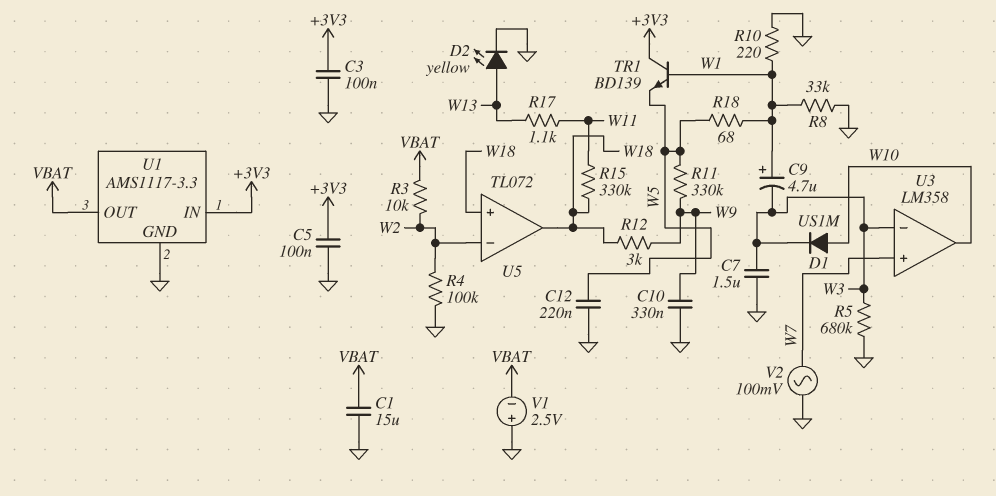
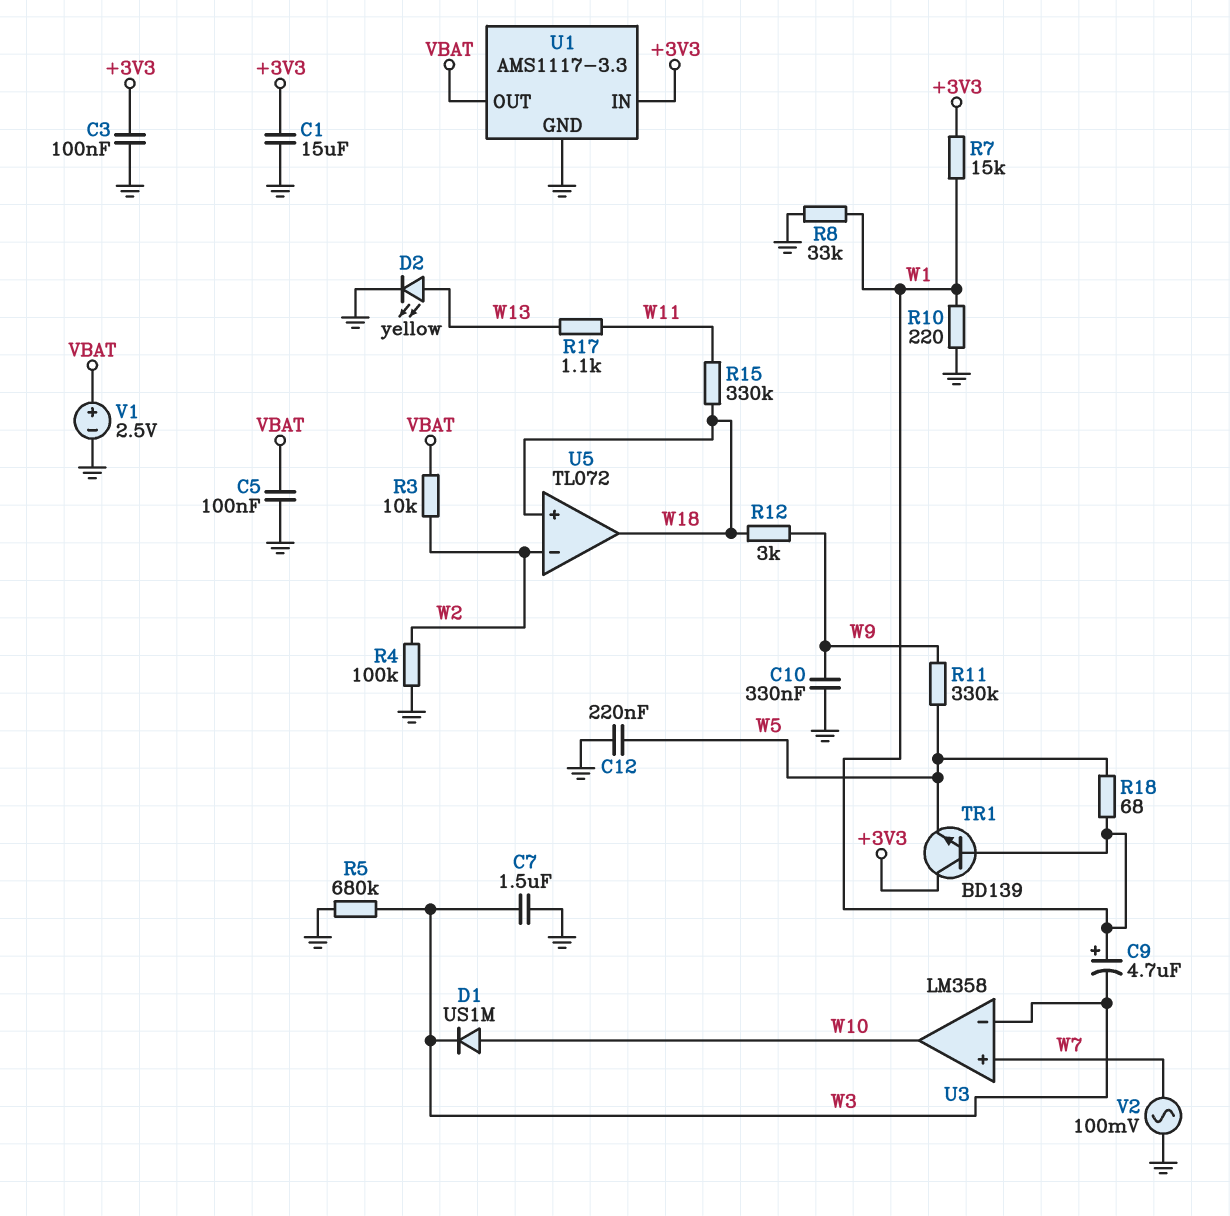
C1: 15uF (GND, VBAT) -> 15uF (+3V3, GND)
C5: 100nF (+3V3, GND) -> 100nF (GND, VBAT)
R7: none -> 15k (+3V3, W1)
V1: 2.5V (plus GND, minus VBAT) -> 2.5V (plus VBAT, minus GND)

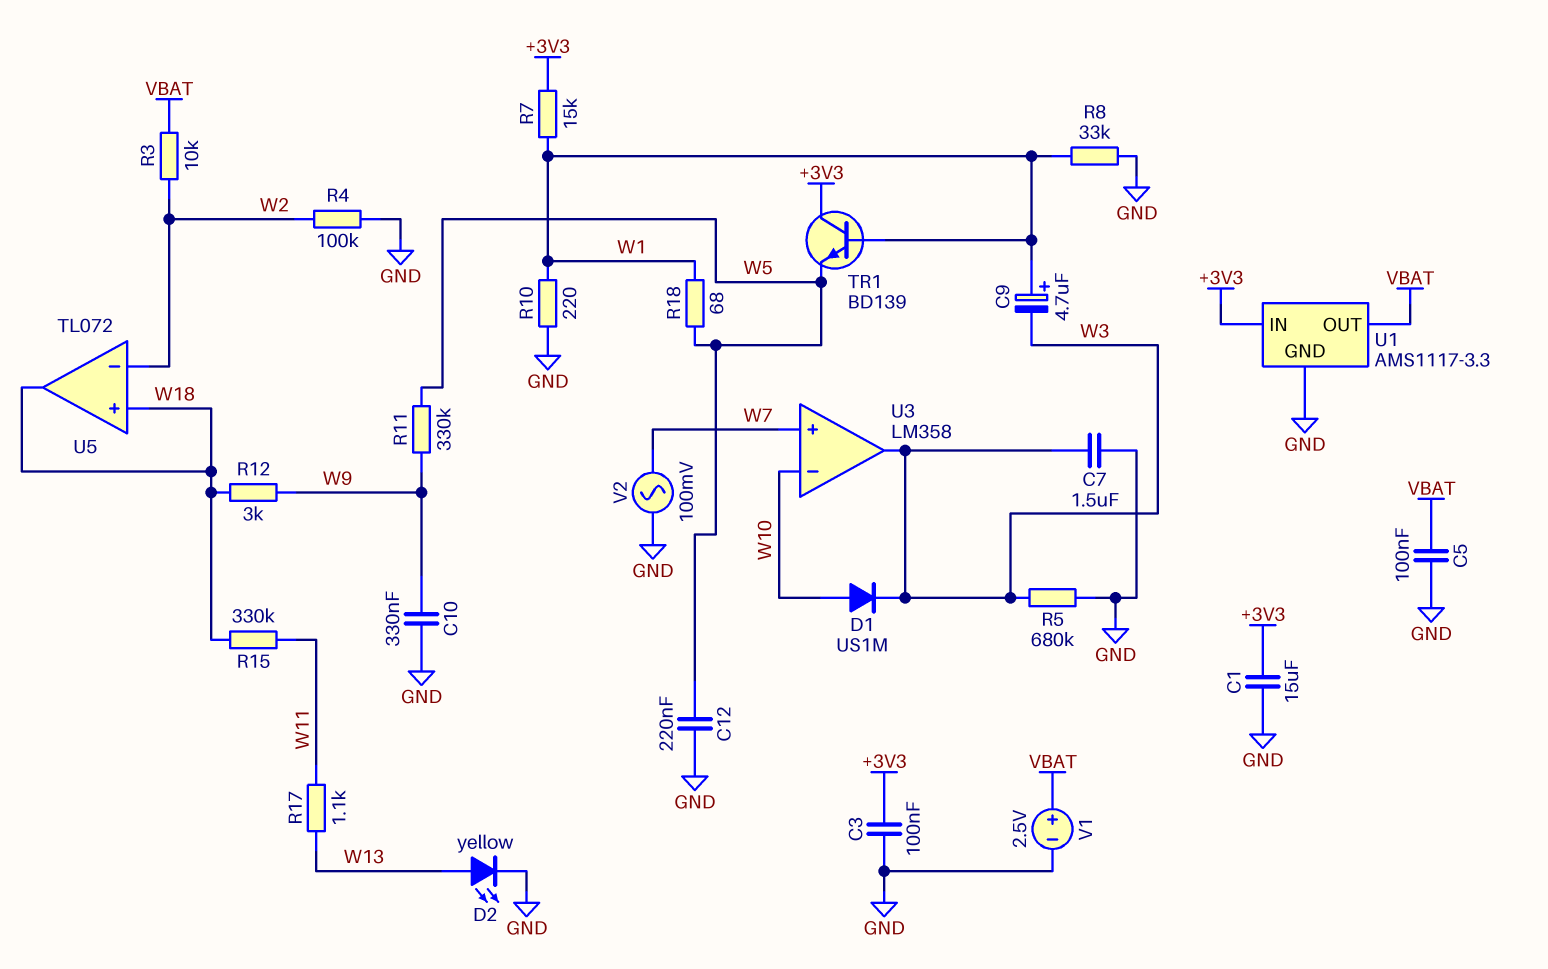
U3 pin in-: W3 -> W10
U3 pin out: W10 -> W3

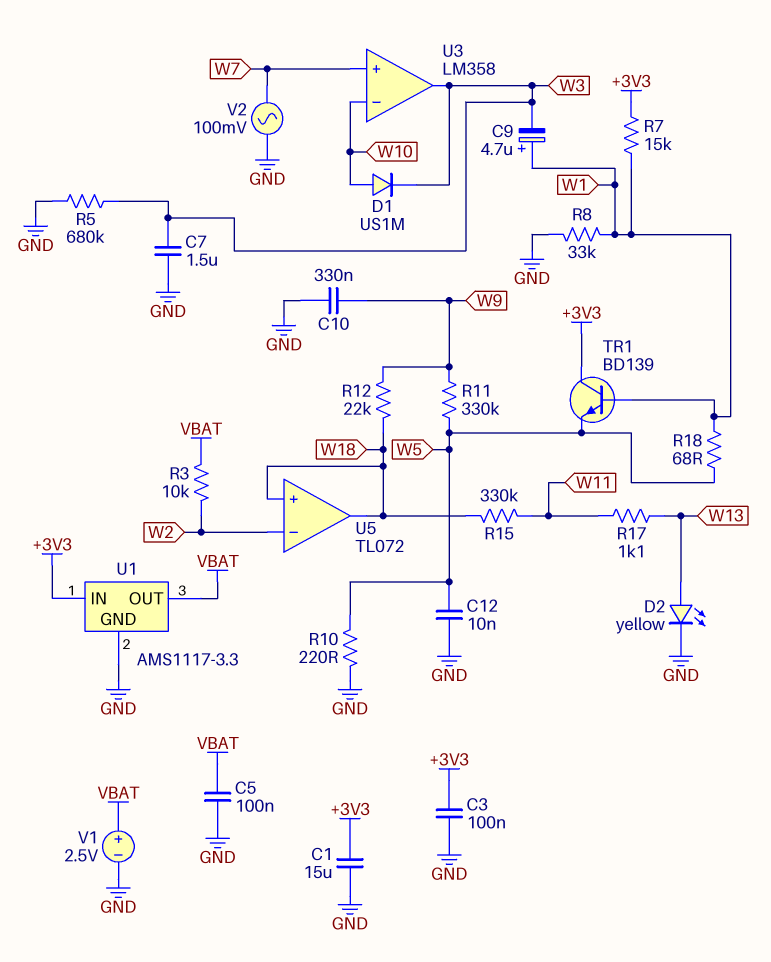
C12: 220nF (GND, W5) -> 10nF (GND, W5)
R4: 100k (GND, W2) -> none
R10: 220 (GND, W1) -> 220 (GND, W5)
R12: 3k (W9, W18) -> 22k (W9, W18)

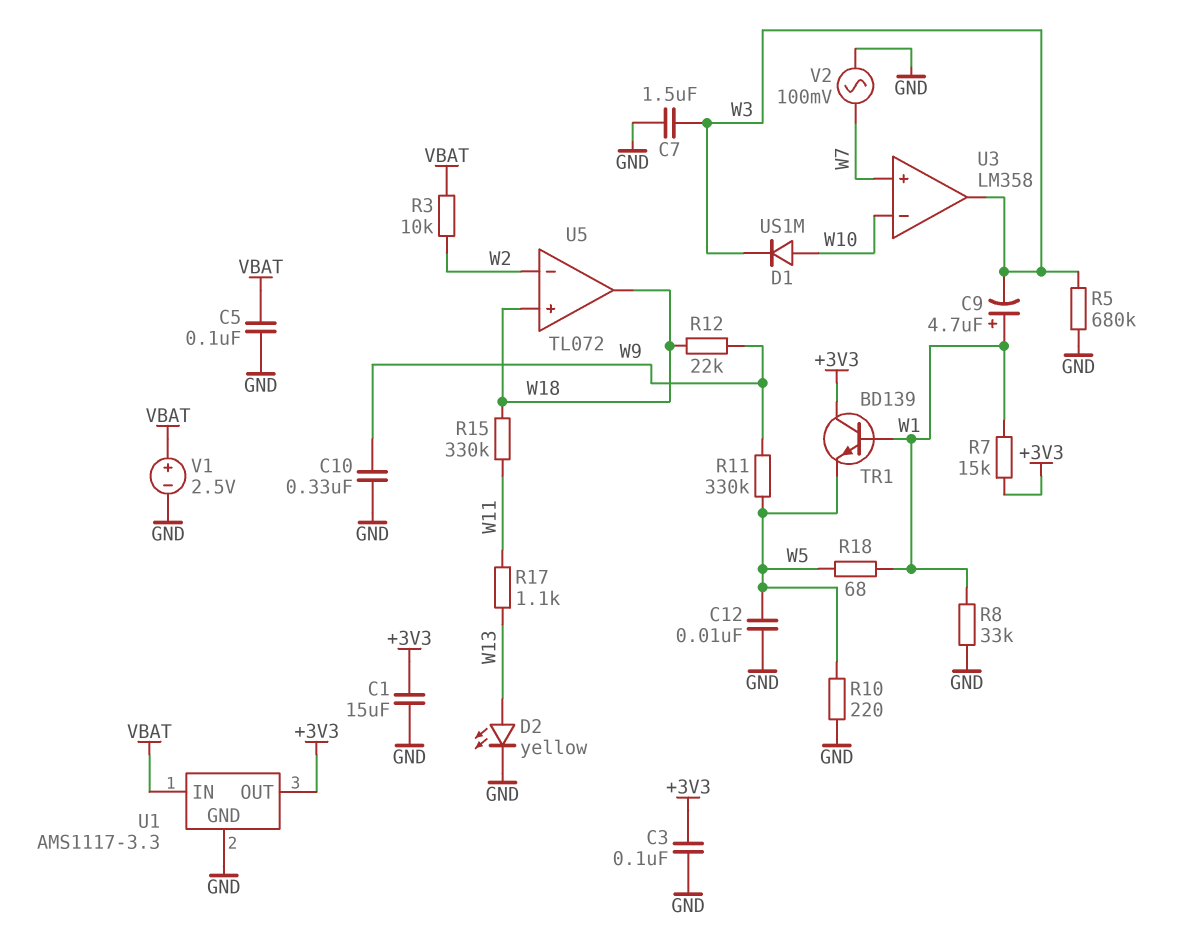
U1 pin IN: +3V3 -> VBAT
U1 pin OUT: VBAT -> +3V3

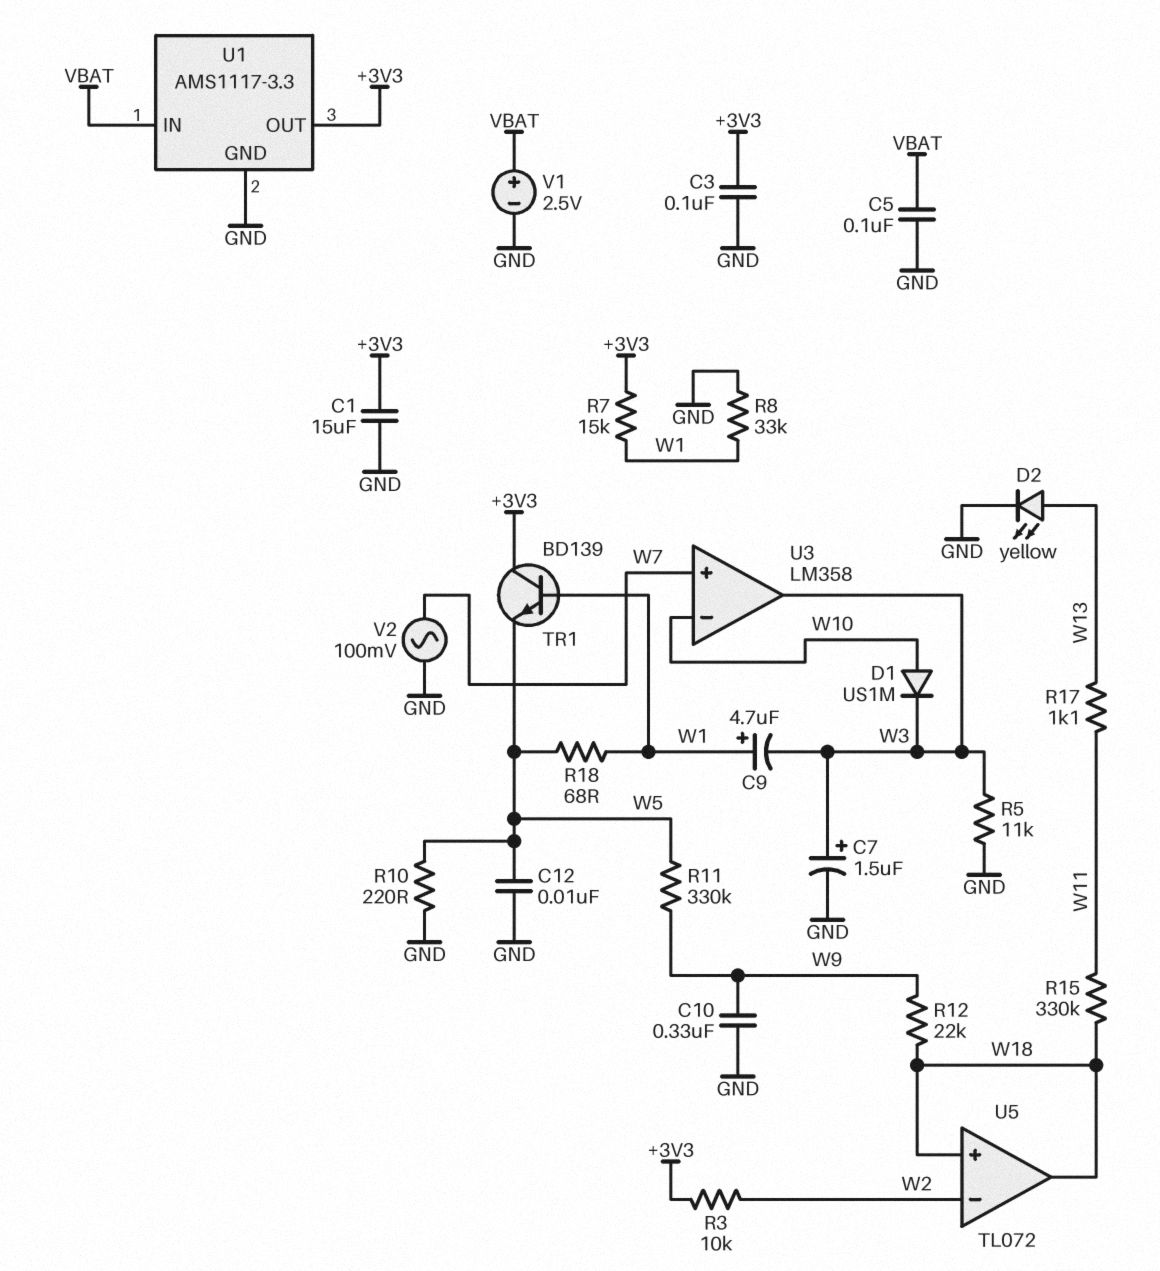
C7: 1.5uF (GND, W3) -> 1.5uF (plus W3, minus GND)
R3: 10k (VBAT, W2) -> 10k (+3V3, W2)
R5: 680k (GND, W3) -> 11k (GND, W3)

